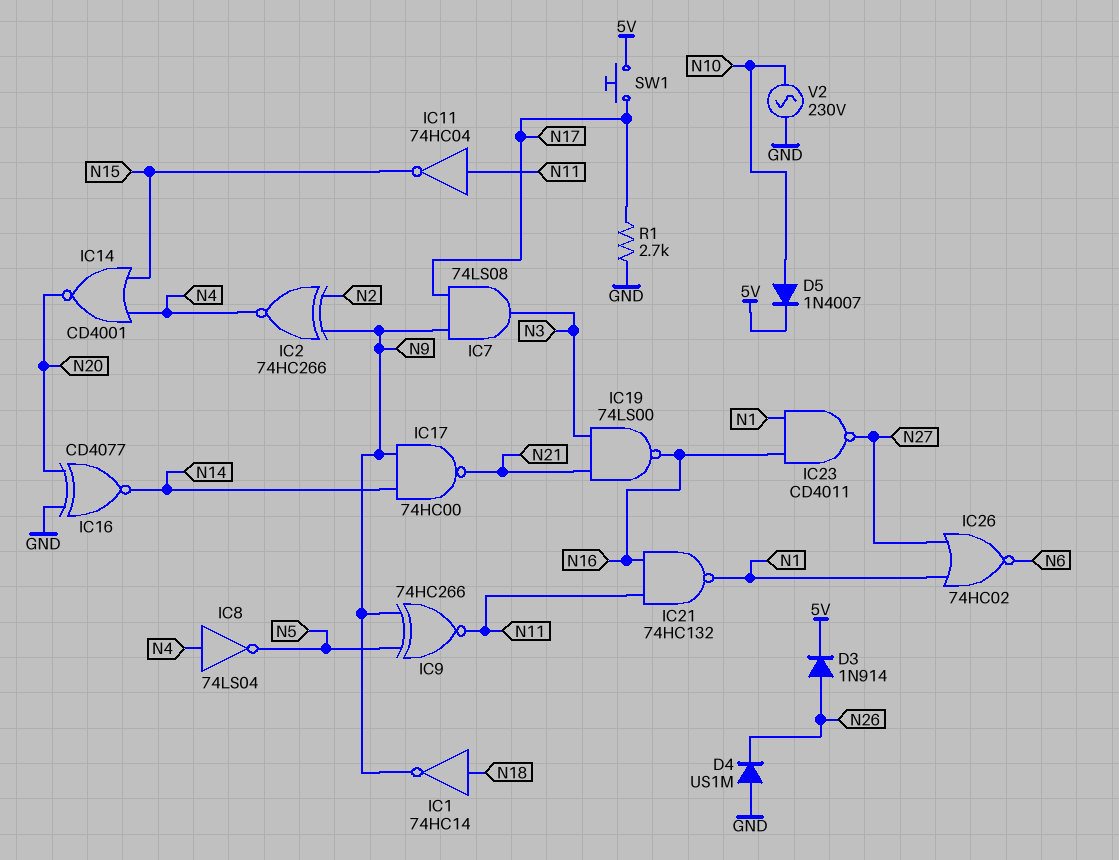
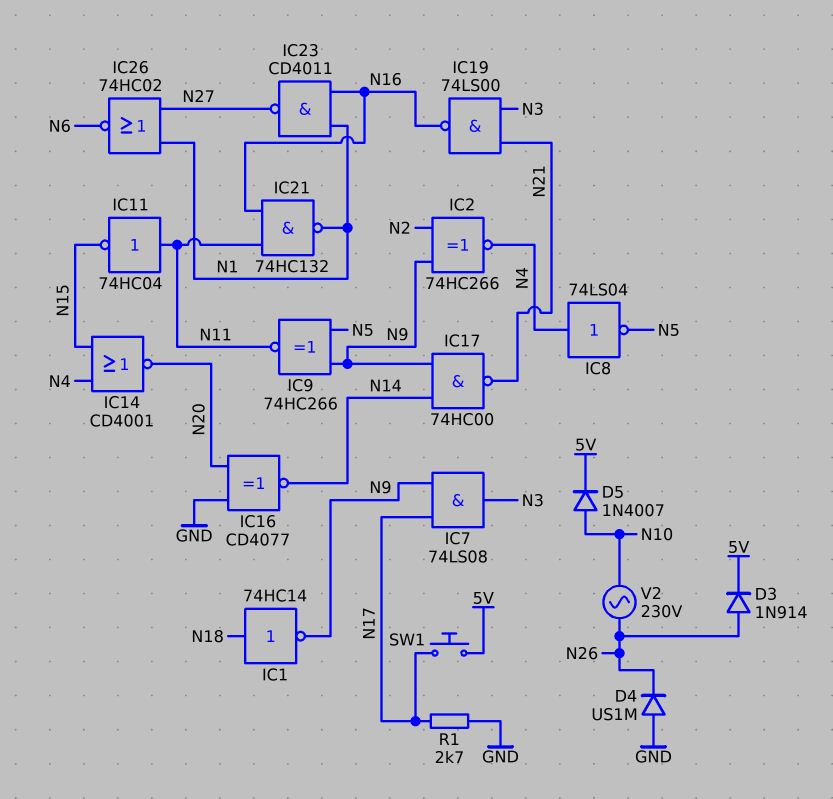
V2: AC 230V (GND, N10) -> AC 230V (N10, N26)

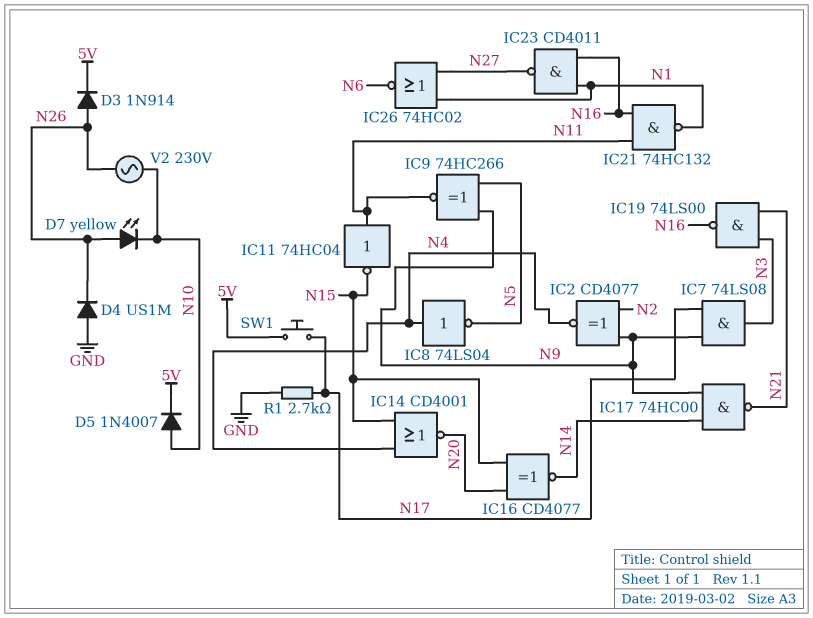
D7: none -> LED yellow (A N26, K N10)
IC1: NOT 74HC14 (in N18, out N9) -> none
IC2: XNOR 74HC266 (in N2, in N9, out N4) -> XNOR CD4077 (in N2, in N9, out N4)
IC16: XNOR CD4077 (in GND, in N20, out N14) -> XNOR CD4077 (in N15, in N20, out N14)

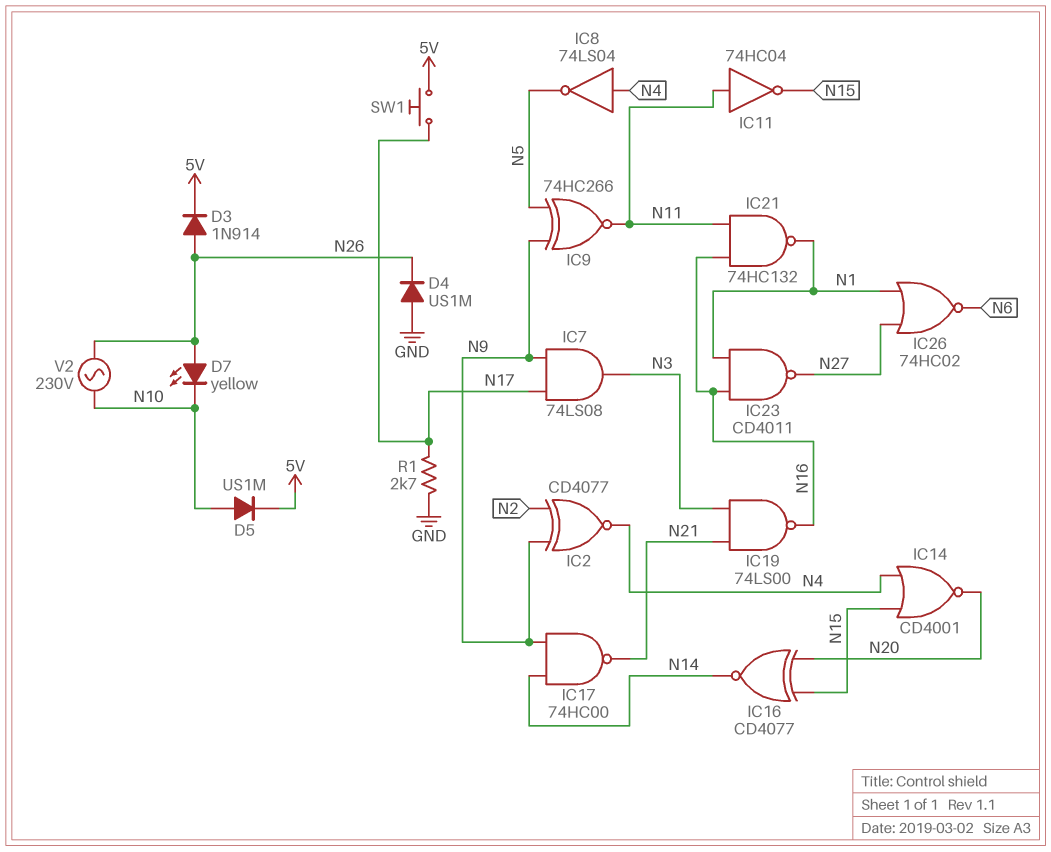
D5: diode 1N4007 (A N10, K 5V) -> diode US1M (A N10, K 5V)

